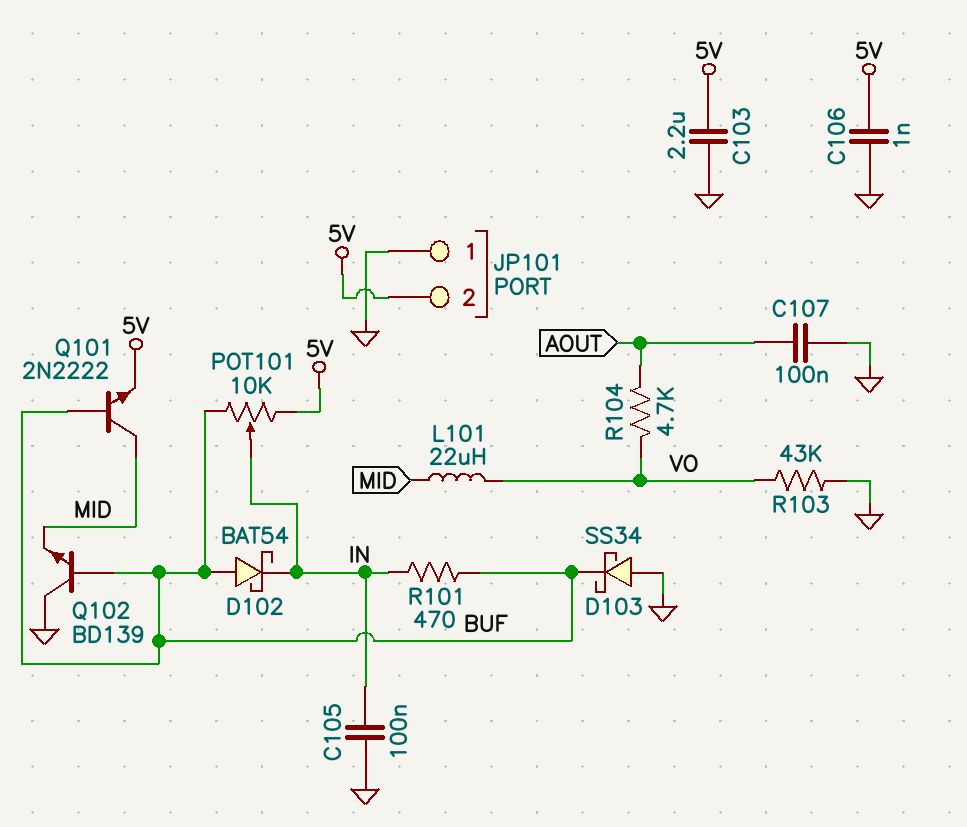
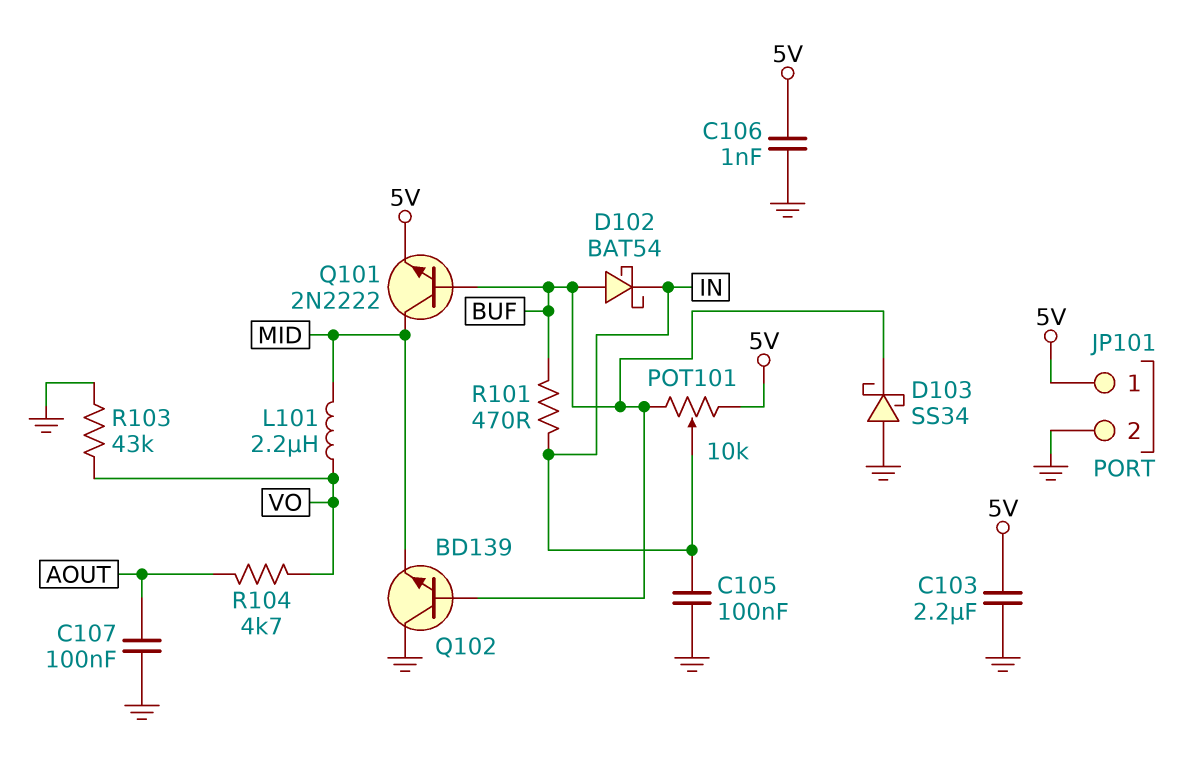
JP101 pin 1: GND -> 5V
JP101 pin 2: 5V -> GND
L101: 22uH (MID, VO) -> 2.2uH (MID, VO)

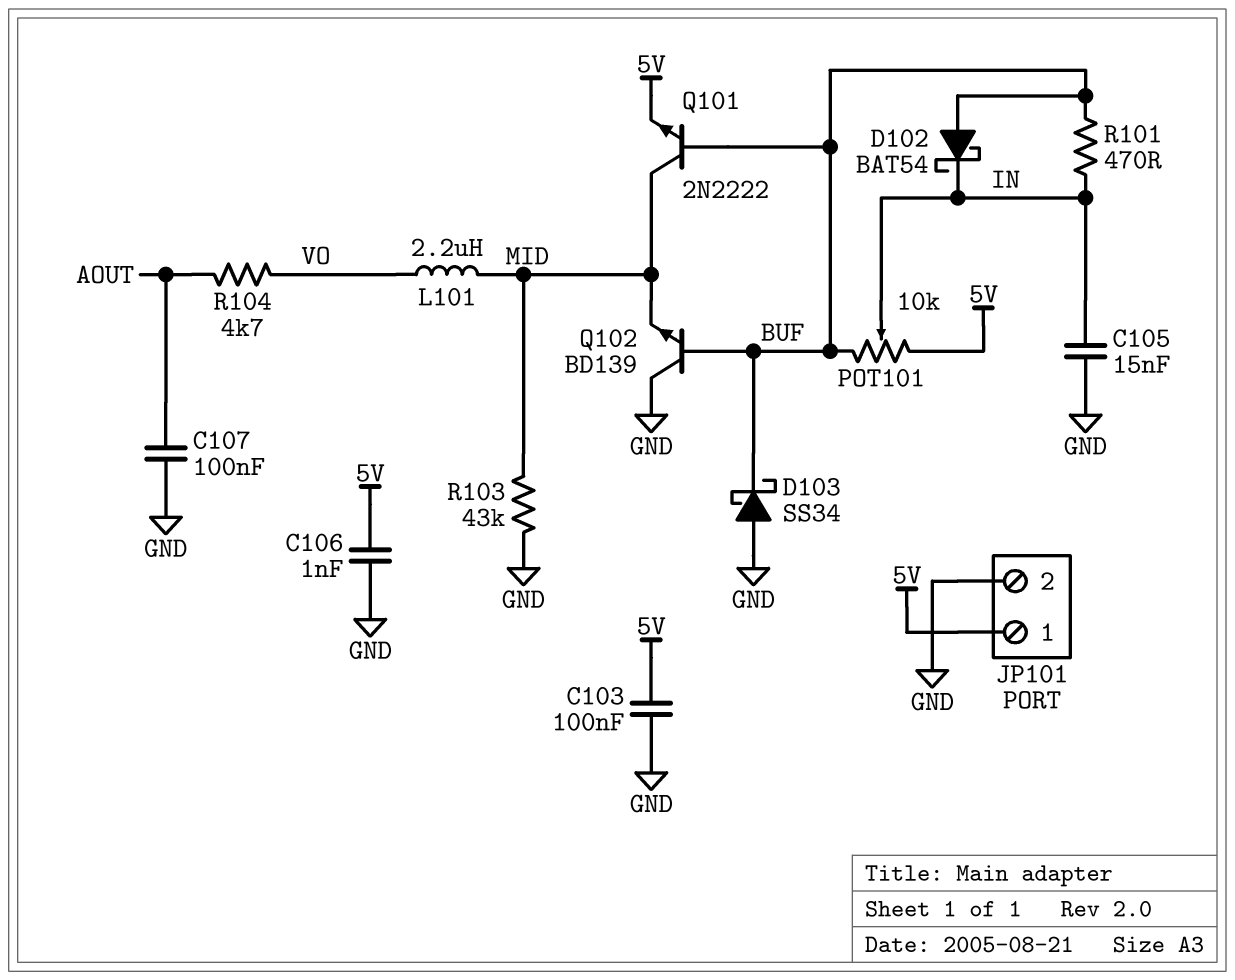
C103: 2.2uF (5V, GND) -> 100nF (5V, GND)
C105: 100nF (GND, IN) -> 15nF (GND, IN)
R103: 43k (GND, VO) -> 43k (GND, MID)

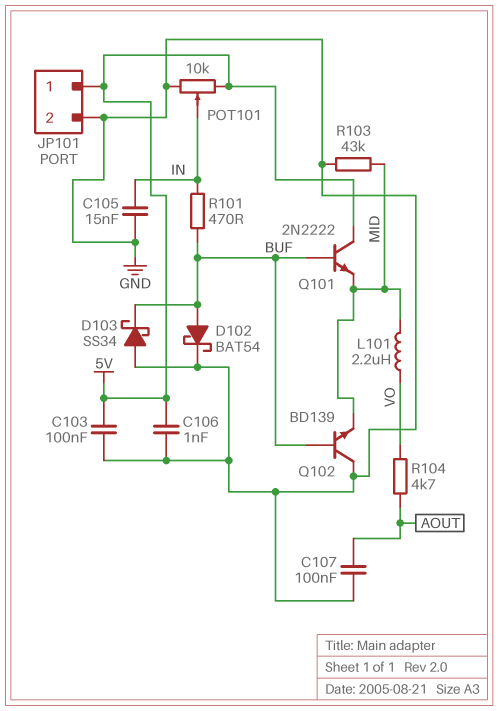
D102: schottky BAT54 (A BUF, K IN) -> schottky BAT54 (A BUF, K GND)
POT101: 10k (5V, BUF, wiper IN) -> 10k (5V, GND, wiper IN)
Q101: NPN 2N2222 (B BUF, C MID, E 5V) -> NPN 2N2222 (B BUF, C 5V, E MID)

